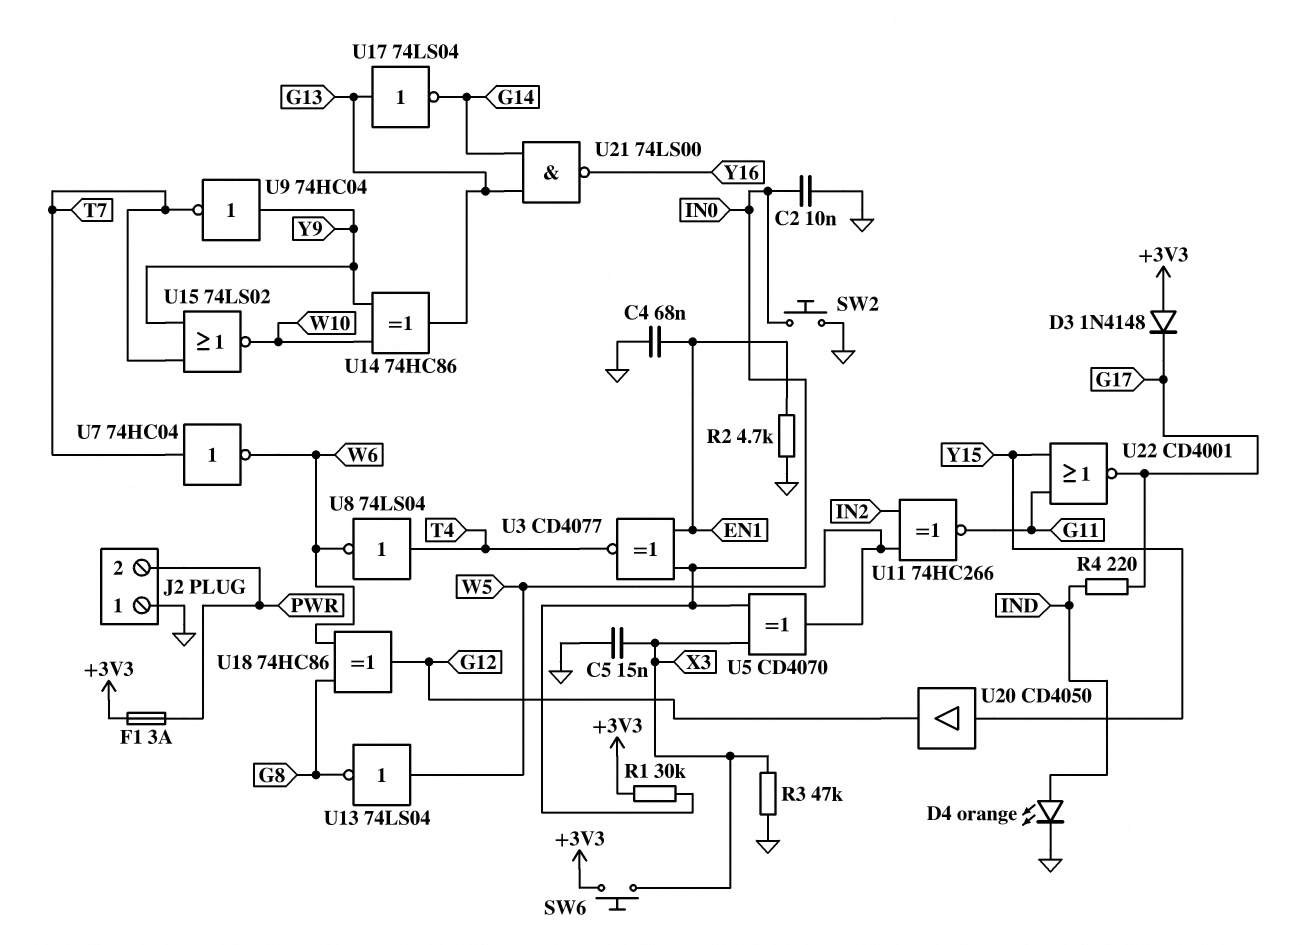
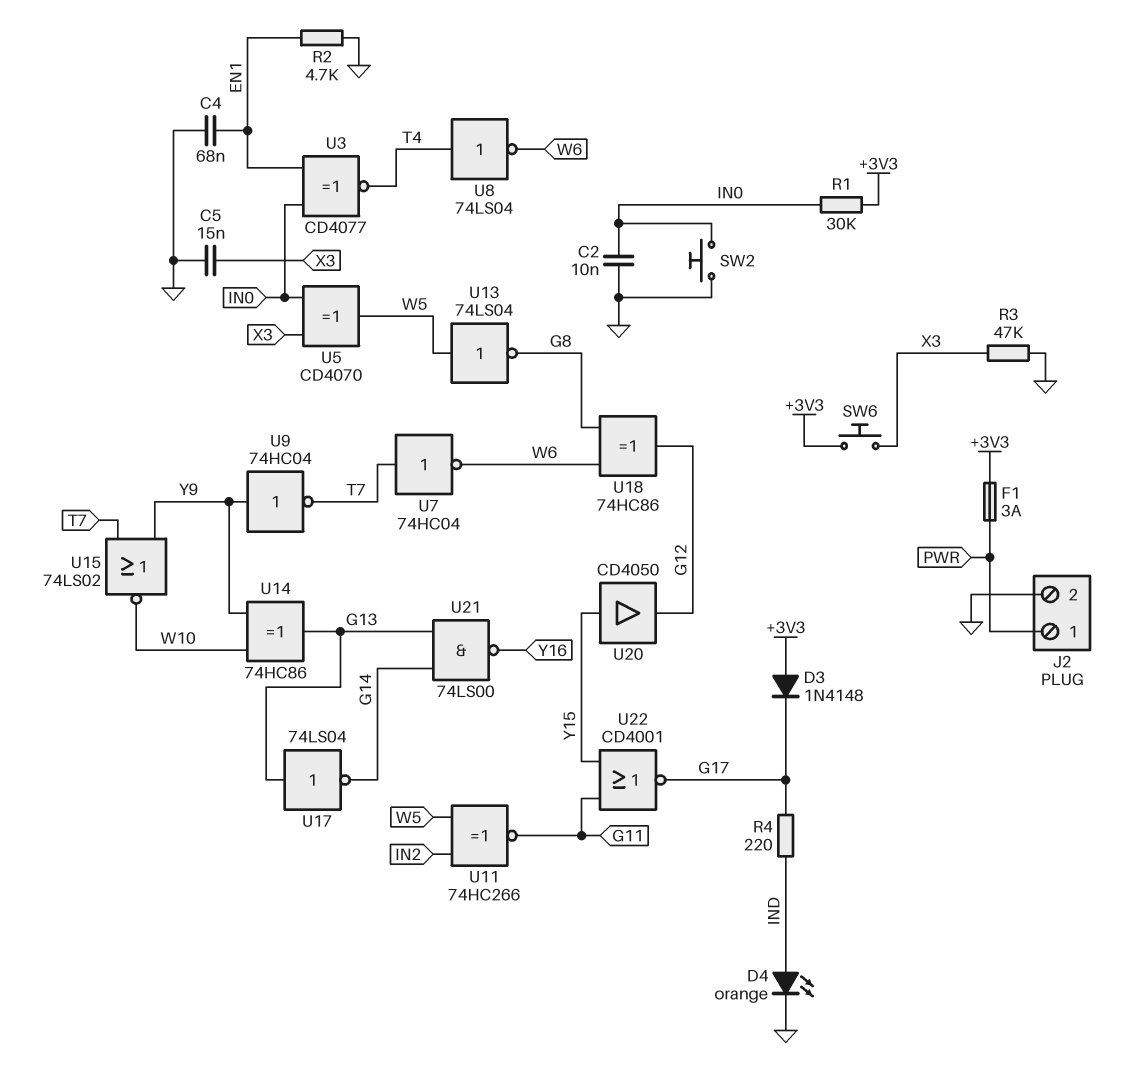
J2 pin 1: GND -> PWR
J2 pin 2: PWR -> GND

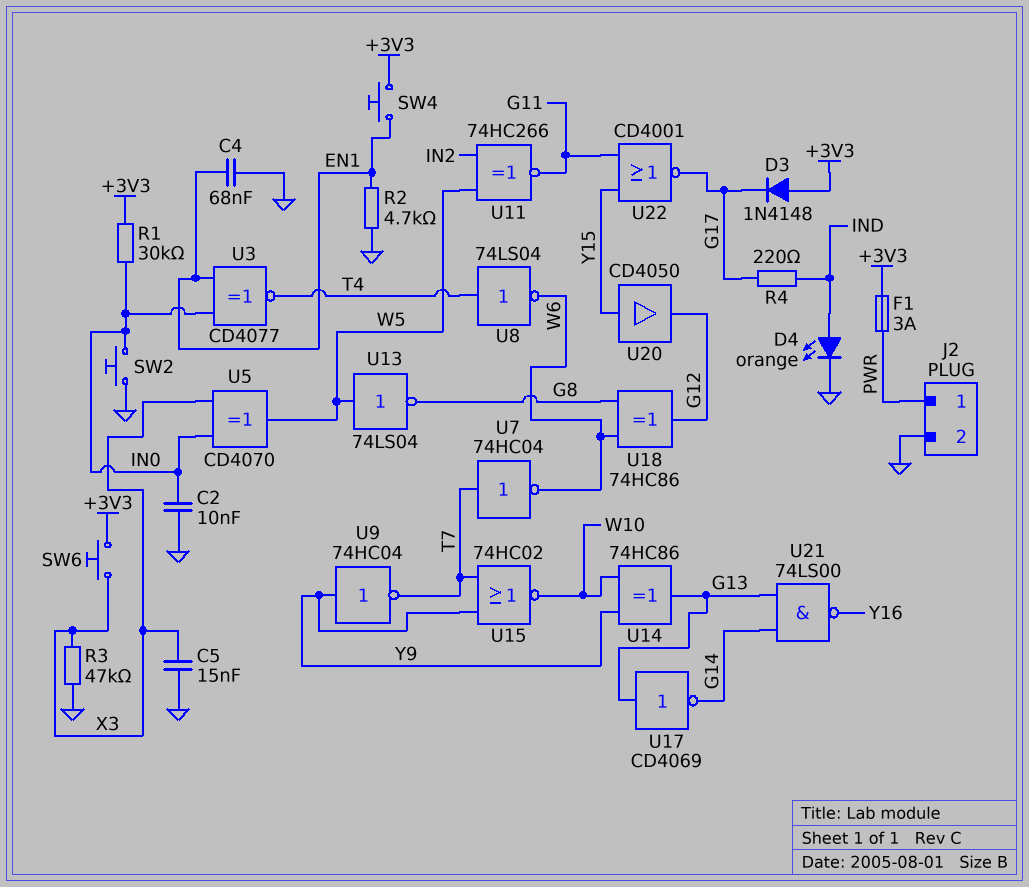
SW4: none -> button (+3V3, EN1)
U15: NOR 74LS02 (in T7, in Y9, out W10) -> NOR 74HC02 (in T7, in Y9, out W10)
U17: NOT 74LS04 (in G13, out G14) -> NOT CD4069 (in G13, out G14)

